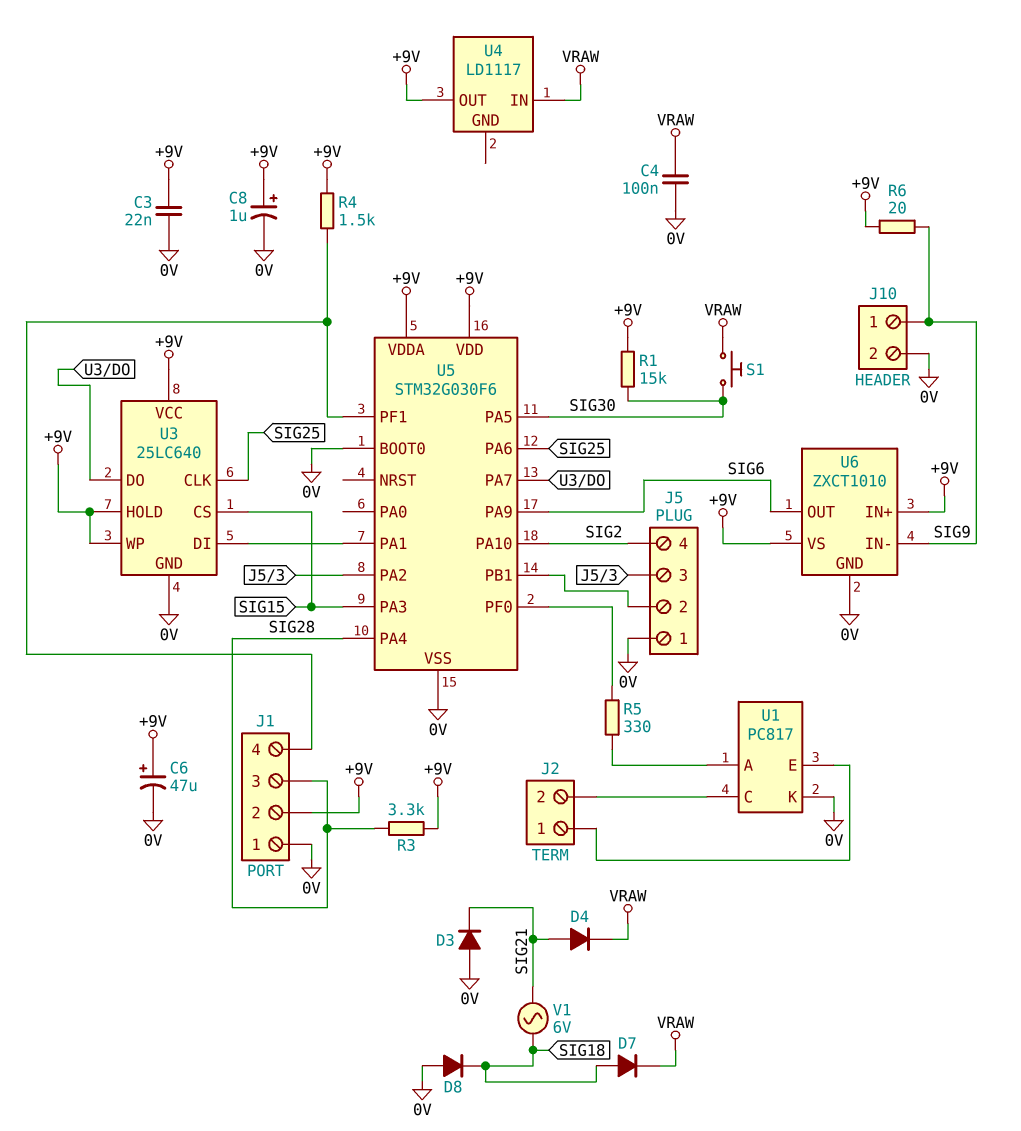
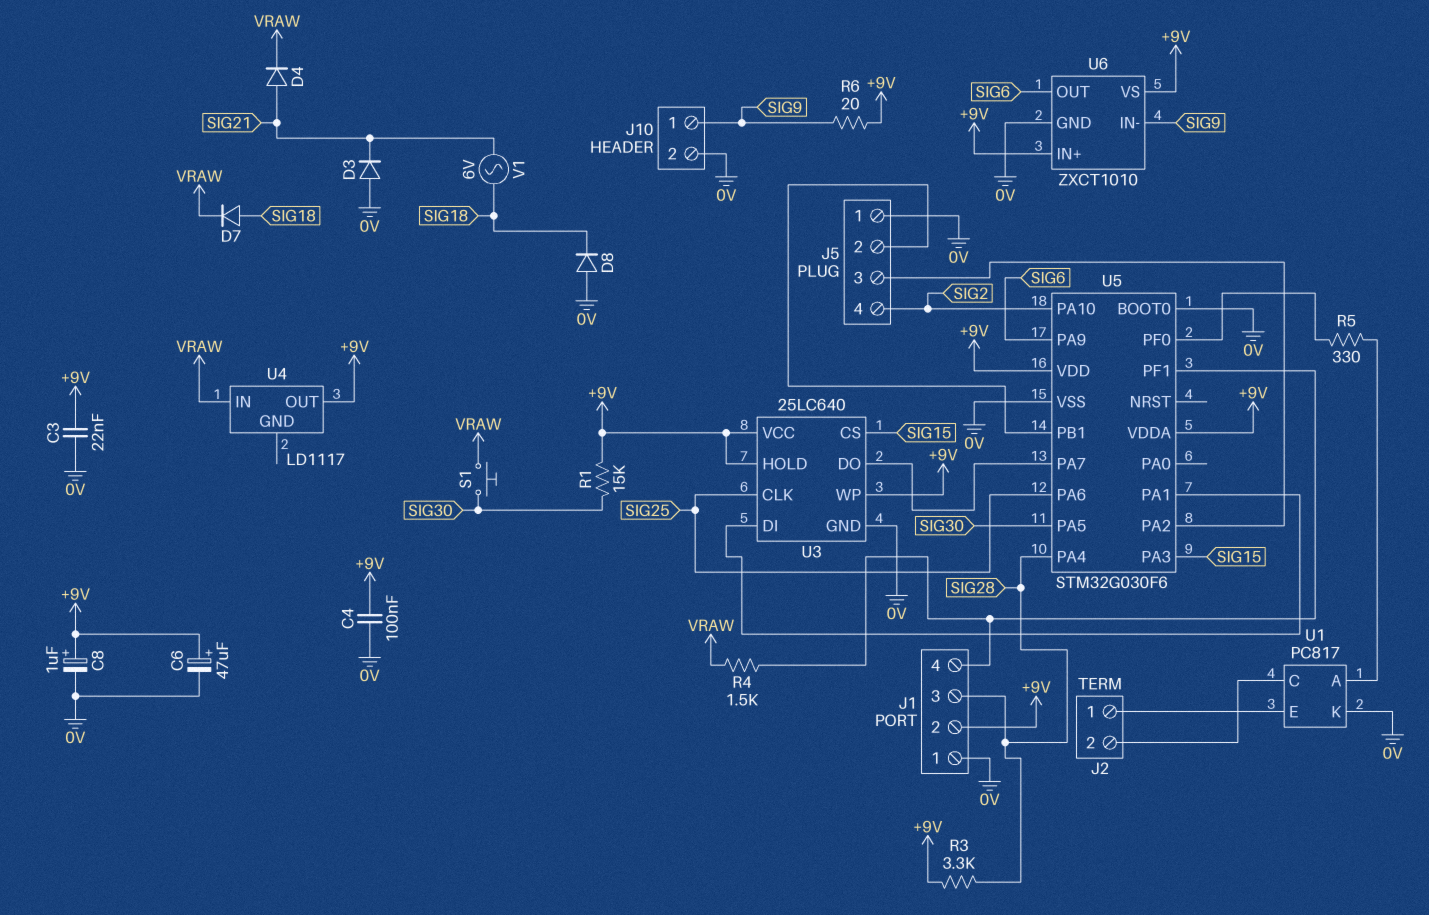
C4: 100nF (0V, VRAW) -> 100nF (+9V, 0V)
R4: 1.5k (+9V, J1/4) -> 1.5k (J1/4, VRAW)

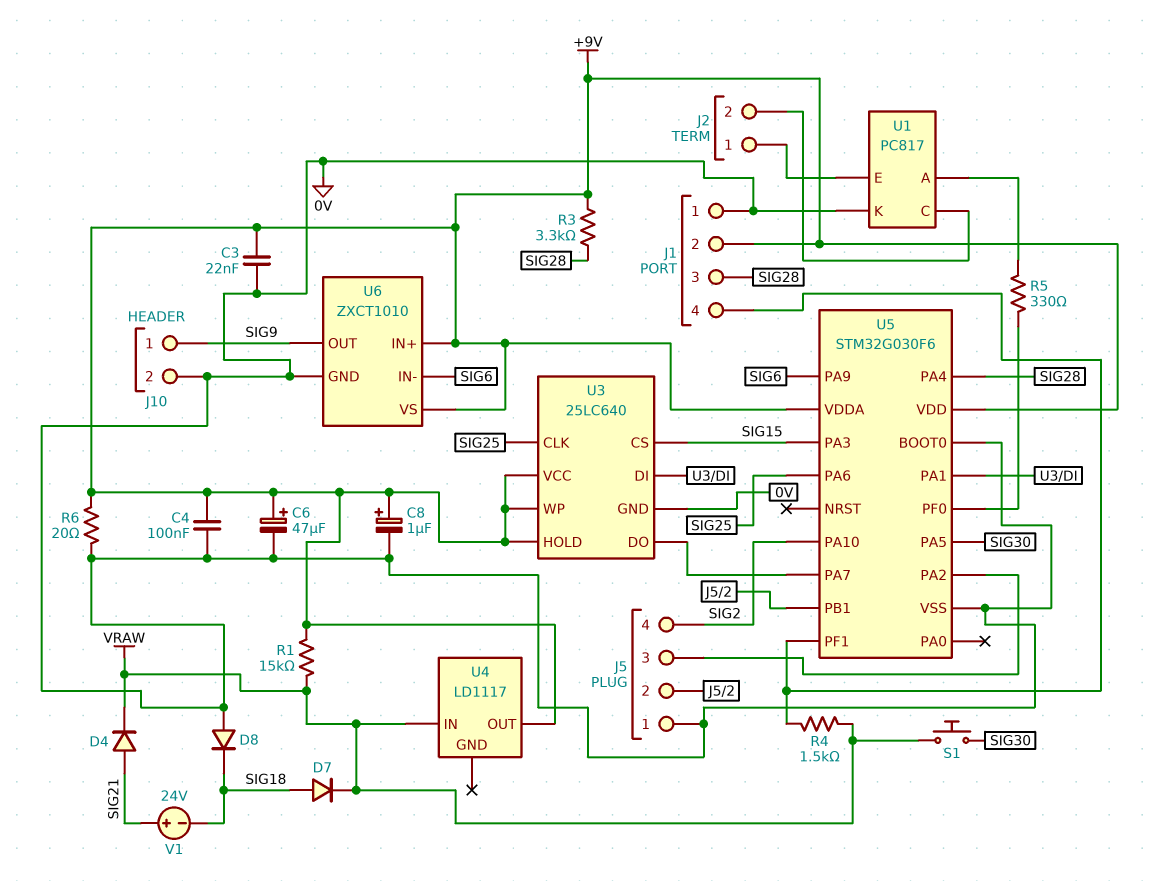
D3: diode (A 0V, K SIG21) -> none
R1: 15k (+9V, SIG30) -> 15k (+9V, VRAW)
R6: 20 (+9V, SIG9) -> 20 (+9V, 0V)
U6 pin IN-: SIG9 -> SIG6
U6 pin OUT: SIG6 -> SIG9
V1: AC 6V (SIG18, SIG21) -> 24V (plus SIG21, minus SIG18)

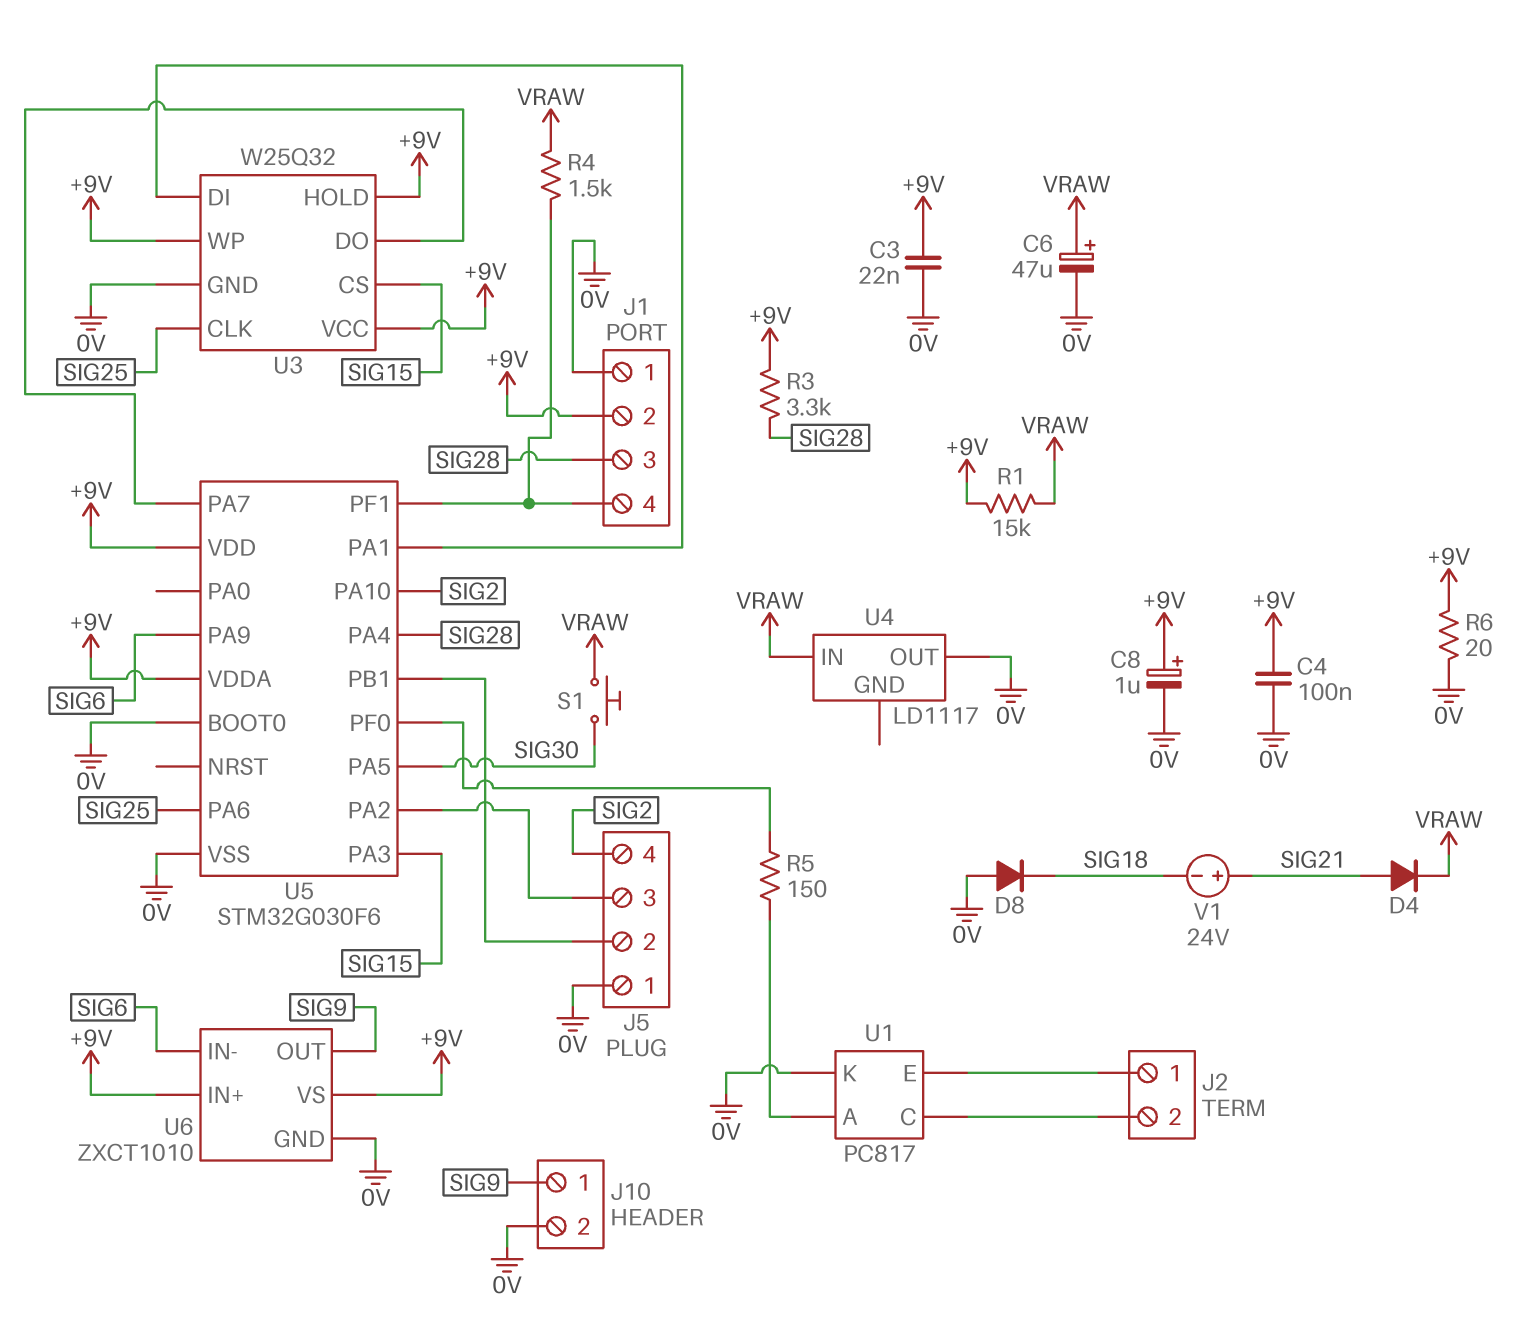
C6: 47uF (plus +9V, minus 0V) -> 47uF (plus VRAW, minus 0V)
D7: diode (A SIG18, K VRAW) -> none
R5: 330 (U1/A, U5/PF0) -> 150 (U1/A, U5/PF0)
U3: 25LC640 -> W25Q32
U4 pin OUT: +9V -> 0V

